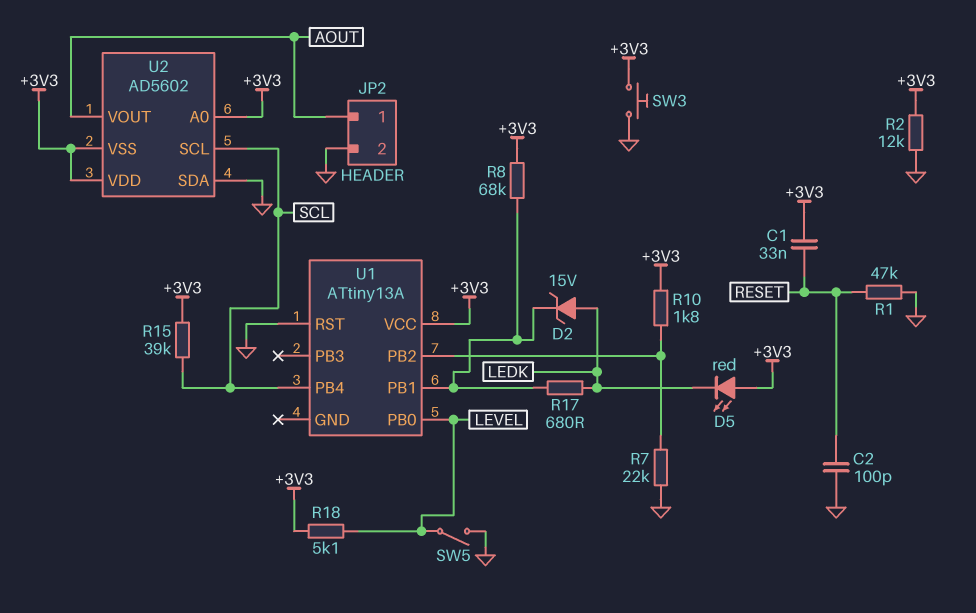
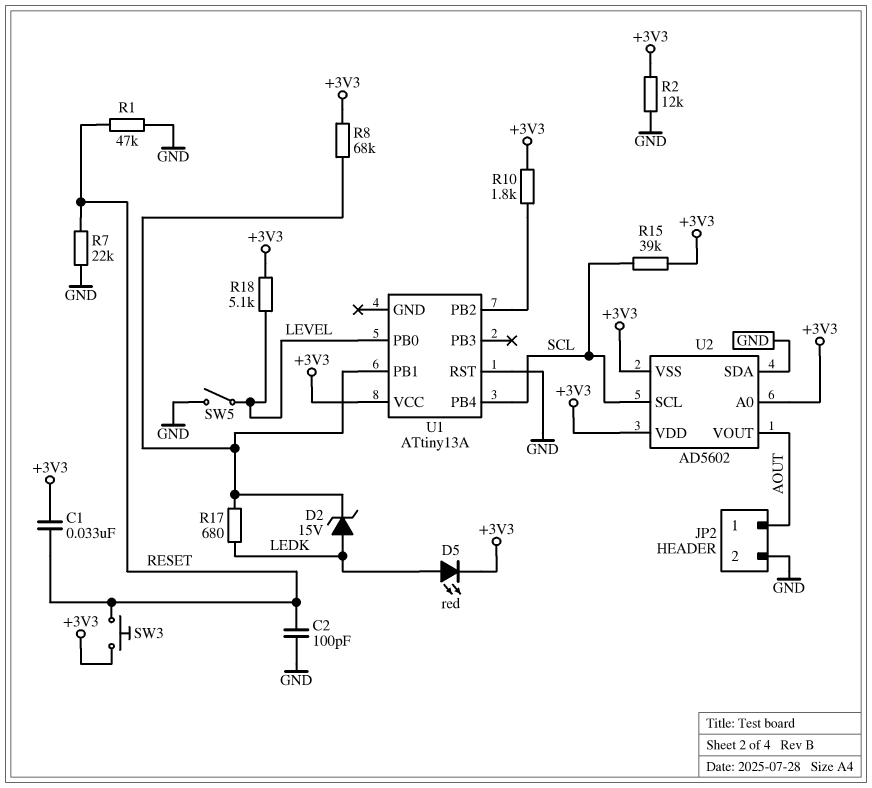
D5: LED red (A +3V3, K LEDK) -> LED red (A LEDK, K +3V3)
R7: 22k (GND, U1/PB2) -> 22k (GND, RESET)
SW3: button (+3V3, GND) -> button (+3V3, RESET)

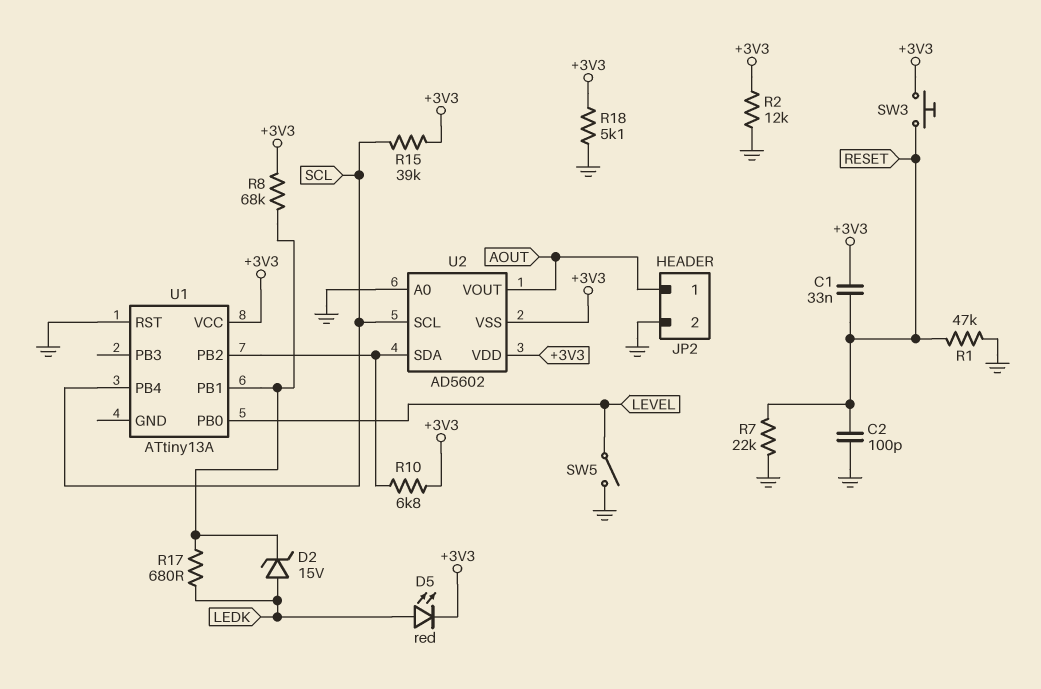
R10: 1.8k (+3V3, U1/PB2) -> 6.8k (+3V3, U1/PB2)
R18: 5.1k (+3V3, LEVEL) -> 5.1k (+3V3, GND)
U2 pin A0: +3V3 -> GND
U2 pin SDA: GND -> U1/PB2

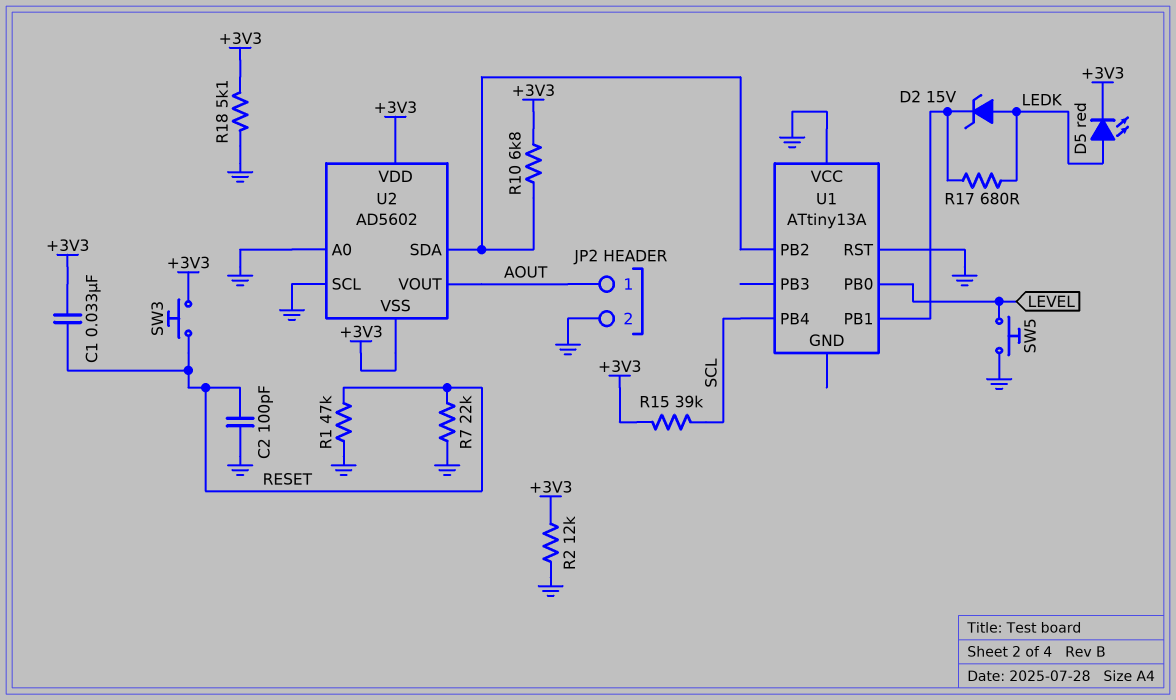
R8: 68k (+3V3, U1/PB1) -> none
SW5: switch (GND, LEVEL) -> button (GND, LEVEL)
U1 pin VCC: +3V3 -> GND
U2 pin SCL: SCL -> GND

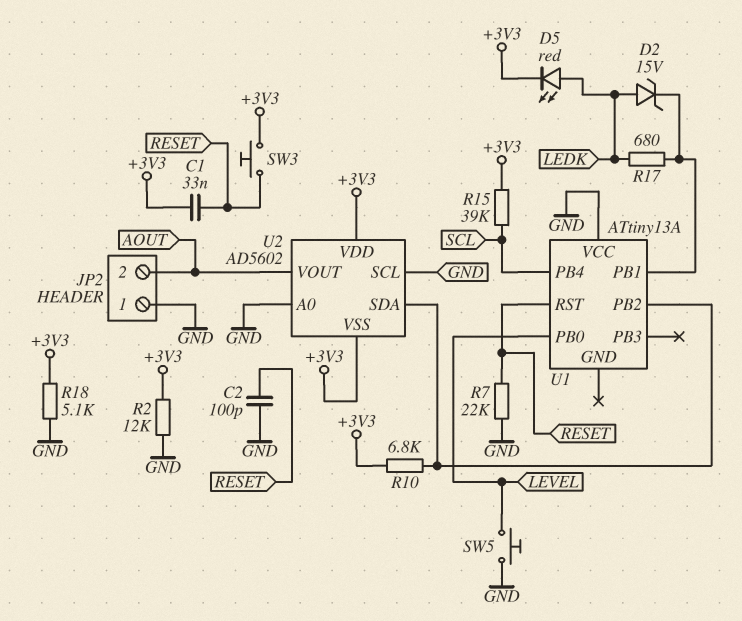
JP2 pin 1: AOUT -> GND
JP2 pin 2: GND -> AOUT
R1: 47k (GND, RESET) -> none
U1 pin RST: GND -> RESET

